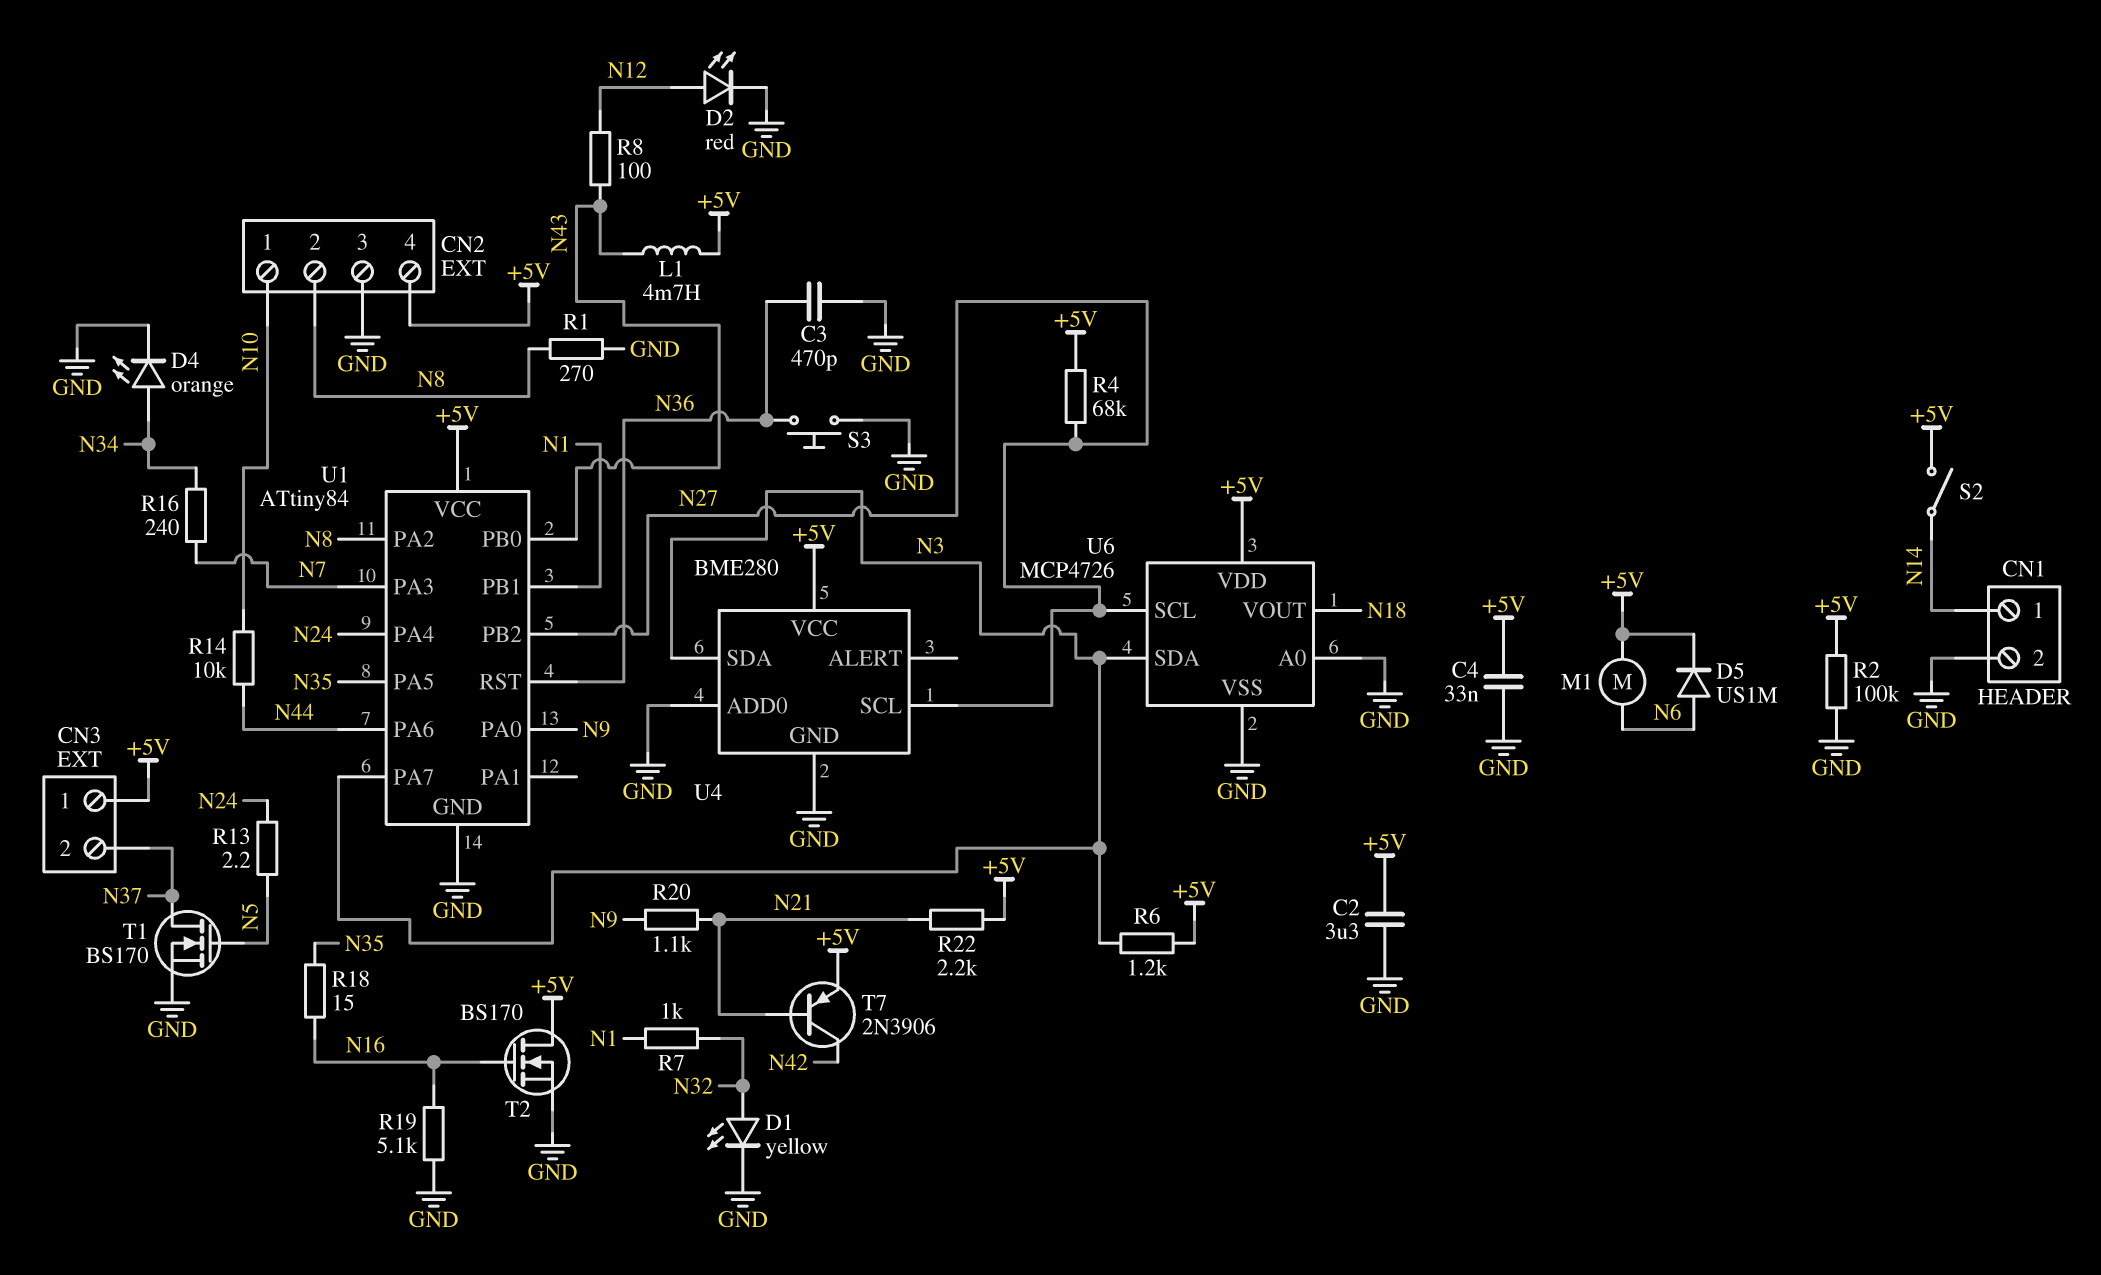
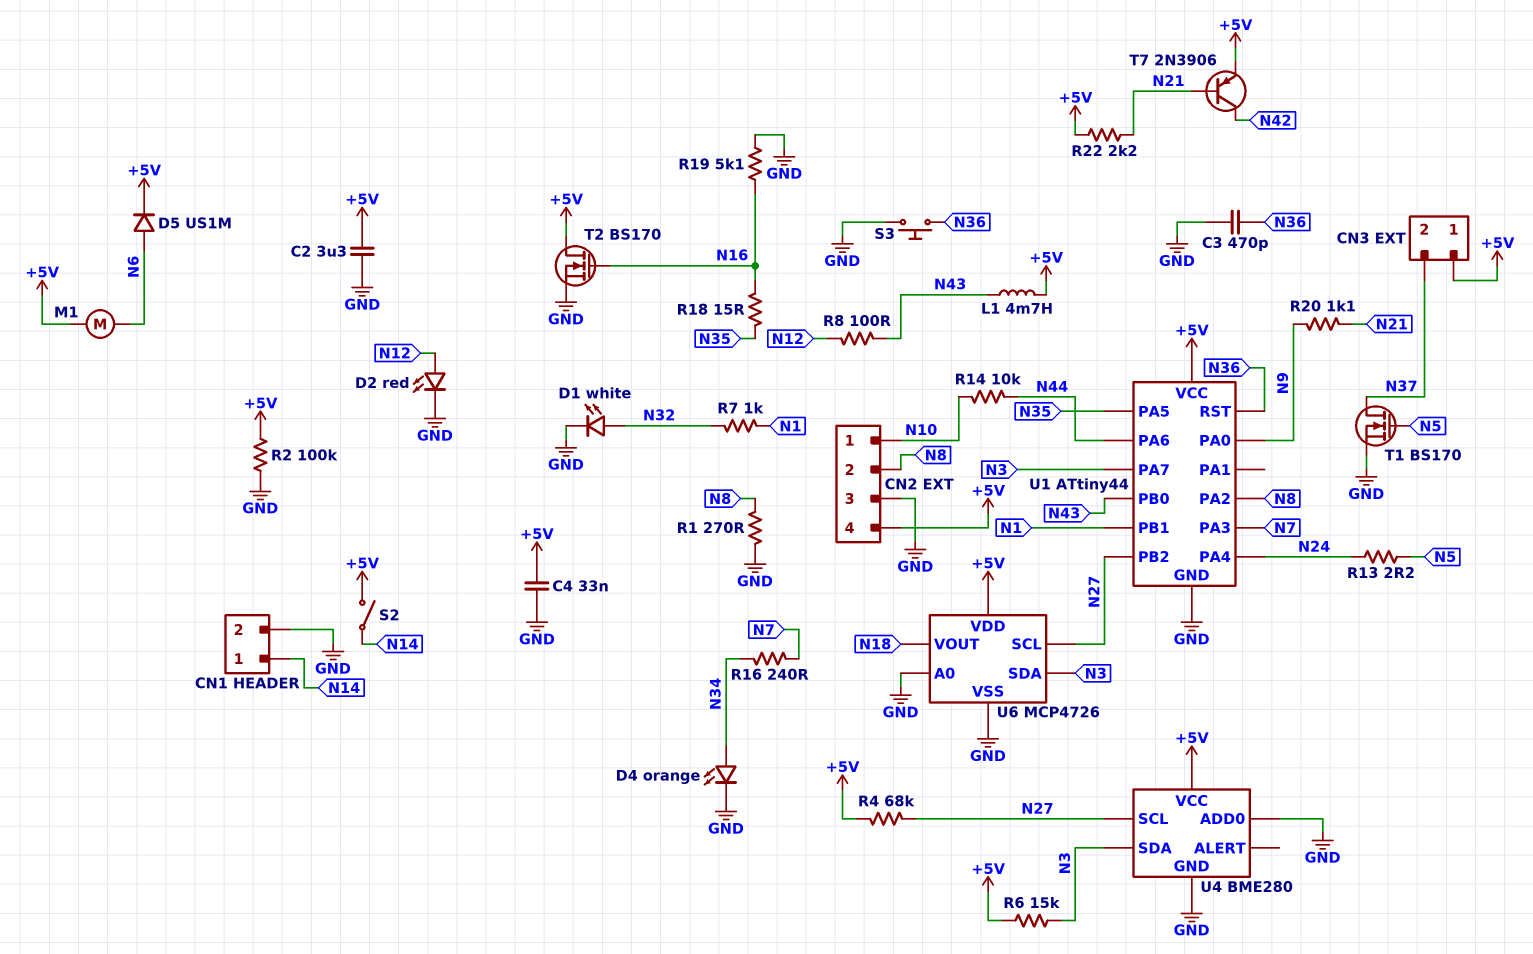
D1: LED yellow (A N32, K GND) -> LED white (A N32, K GND)
R6: 1.2k (+5V, N3) -> 15k (+5V, N3)
U1: ATtiny84 -> ATtiny44

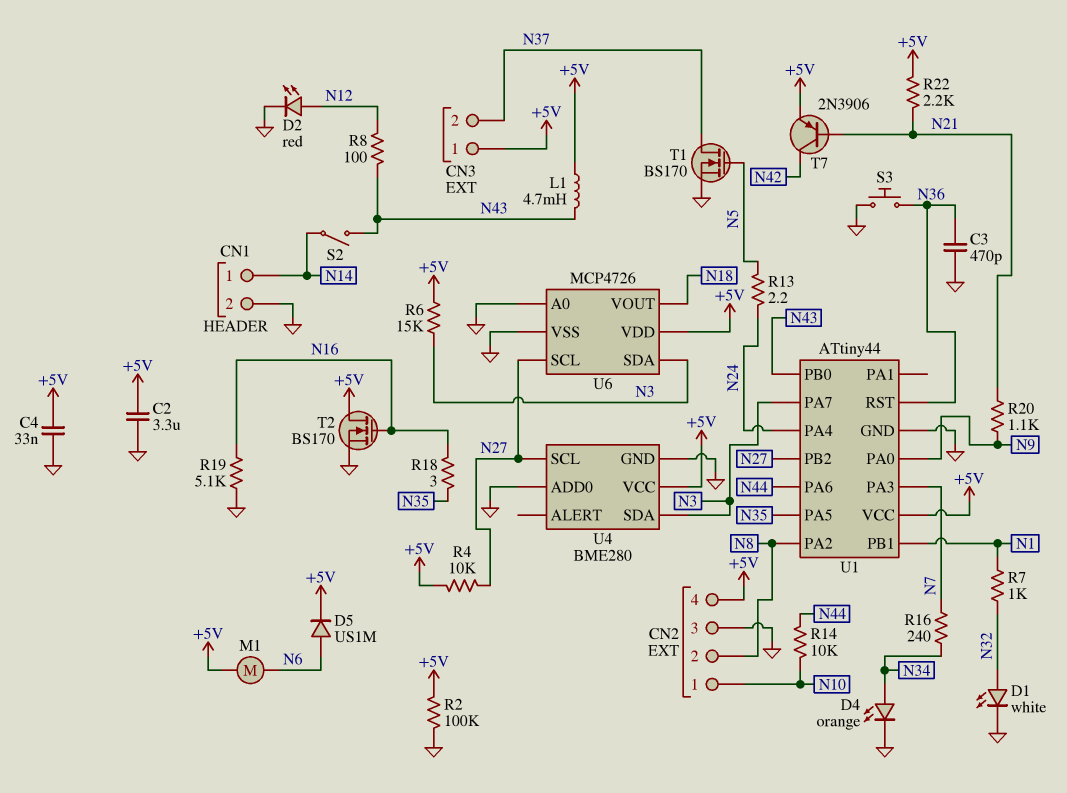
R1: 270 (GND, N8) -> none
R4: 68k (+5V, N27) -> 10k (+5V, N27)
R18: 15 (N16, N35) -> 3 (N16, N35)
S2: switch (+5V, N14) -> switch (N14, N43)

